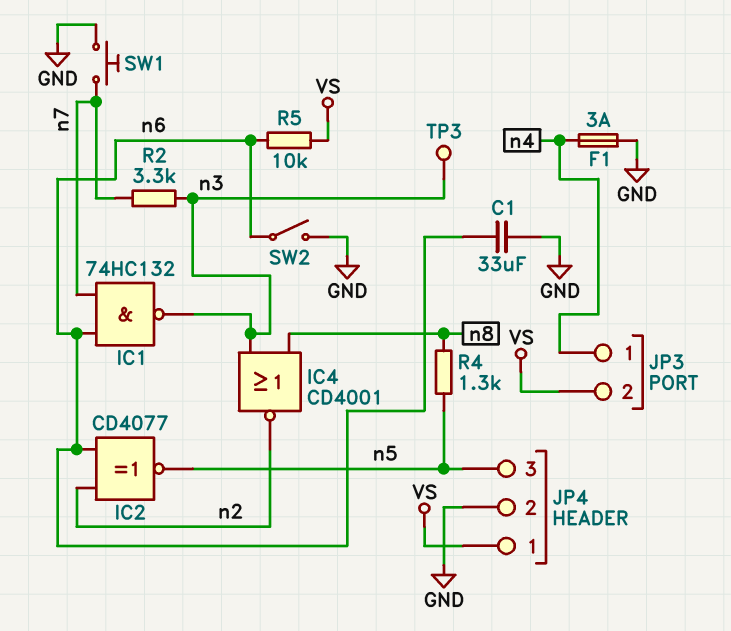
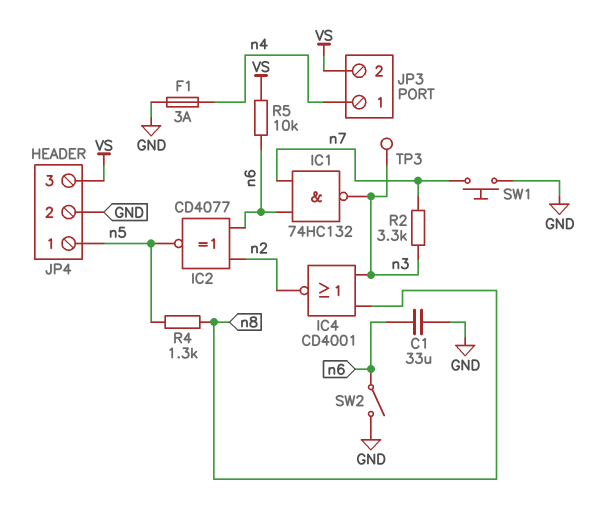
JP4 pin 1: VS -> n5
JP4 pin 3: n5 -> VS

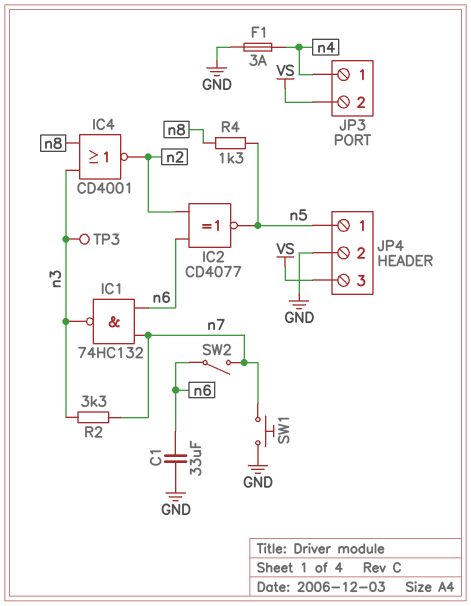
R5: 10k (VS, n6) -> none
SW2: switch (GND, n6) -> switch (n6, n7)

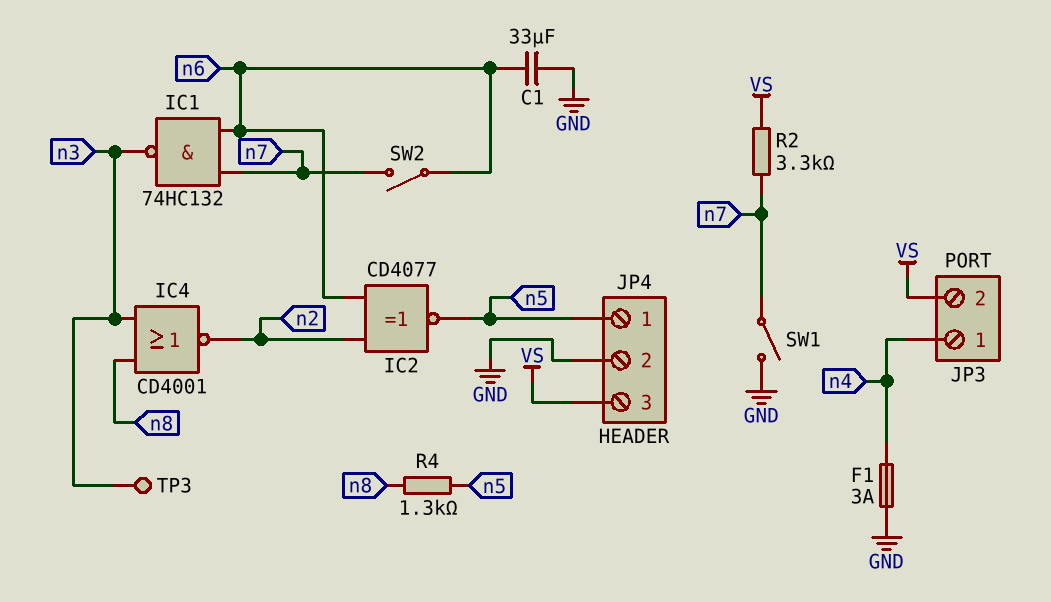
R2: 3.3k (n3, n7) -> 3.3k (VS, n7)
SW1: button (GND, n7) -> switch (GND, n7)

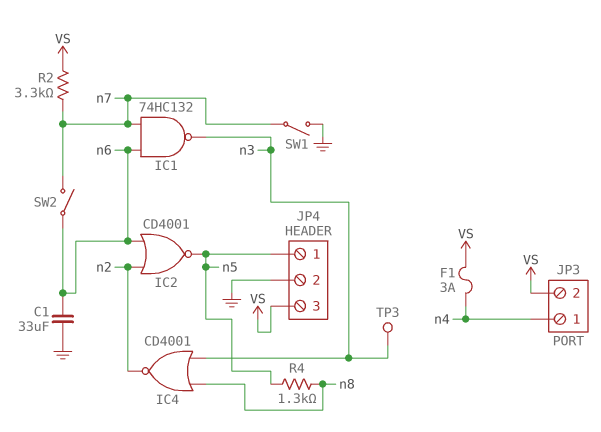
F1: 3A (GND, n4) -> 3A (VS, n4)
IC2: XNOR CD4077 (in n2, in n6, out n5) -> NOR CD4001 (in n2, in n6, out n5)

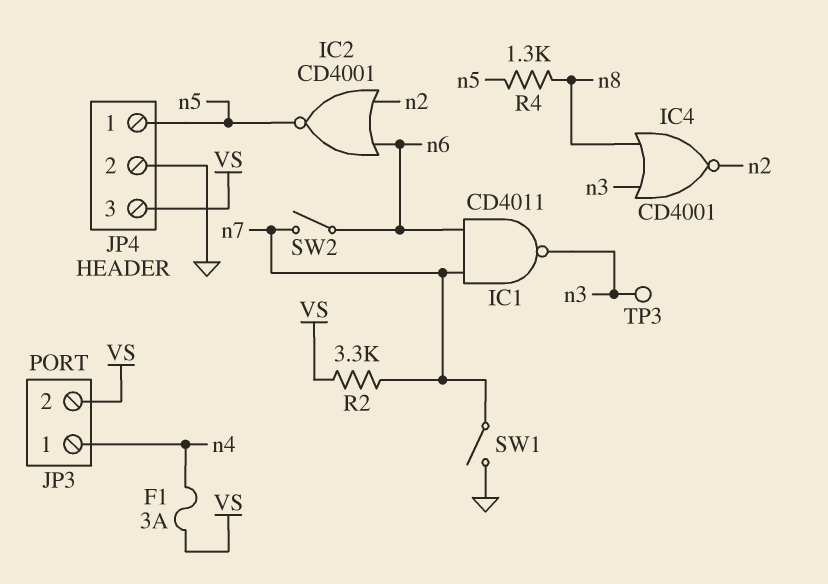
C1: 33uF (GND, n6) -> none
IC1: NAND 74HC132 (in n6, in n7, out n3) -> NAND CD4011 (in n6, in n7, out n3)

